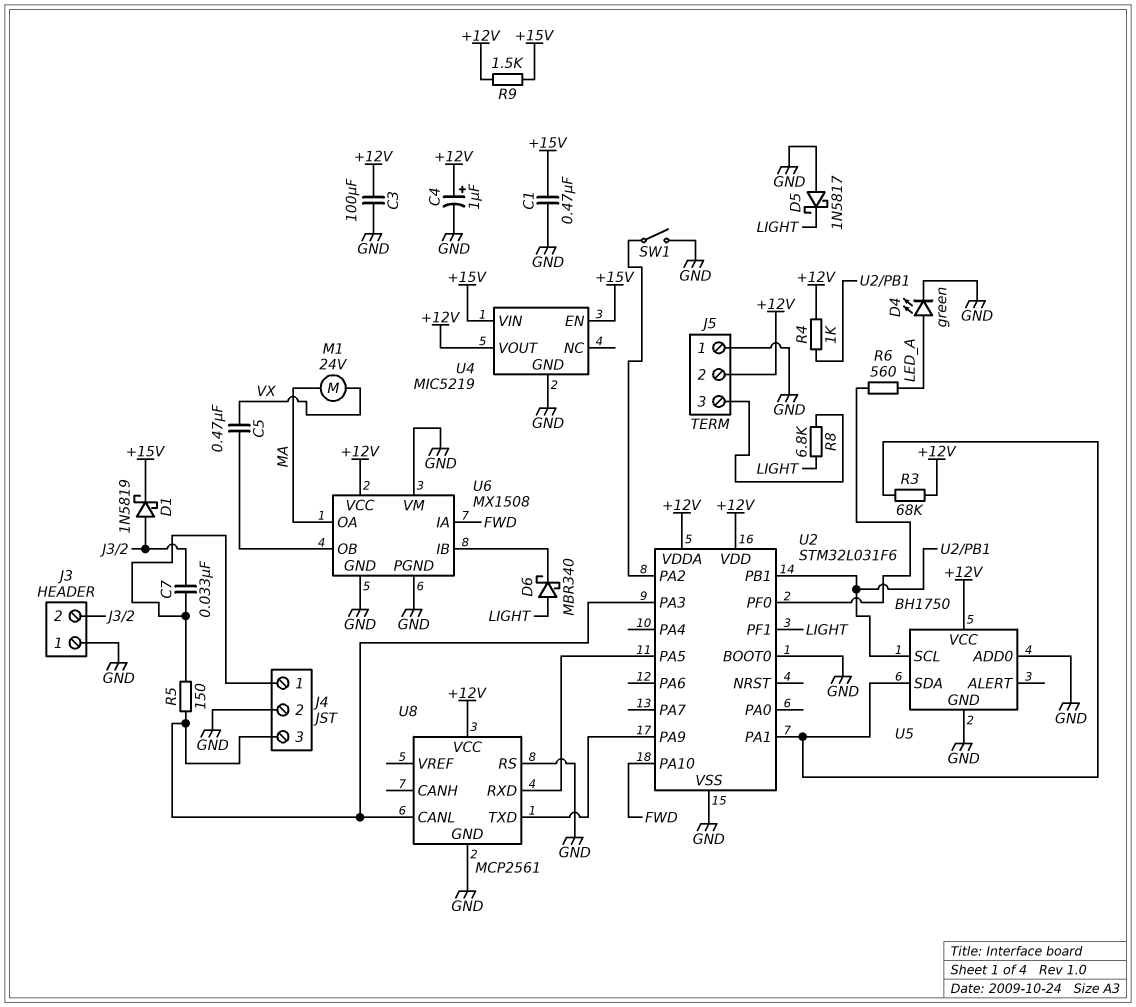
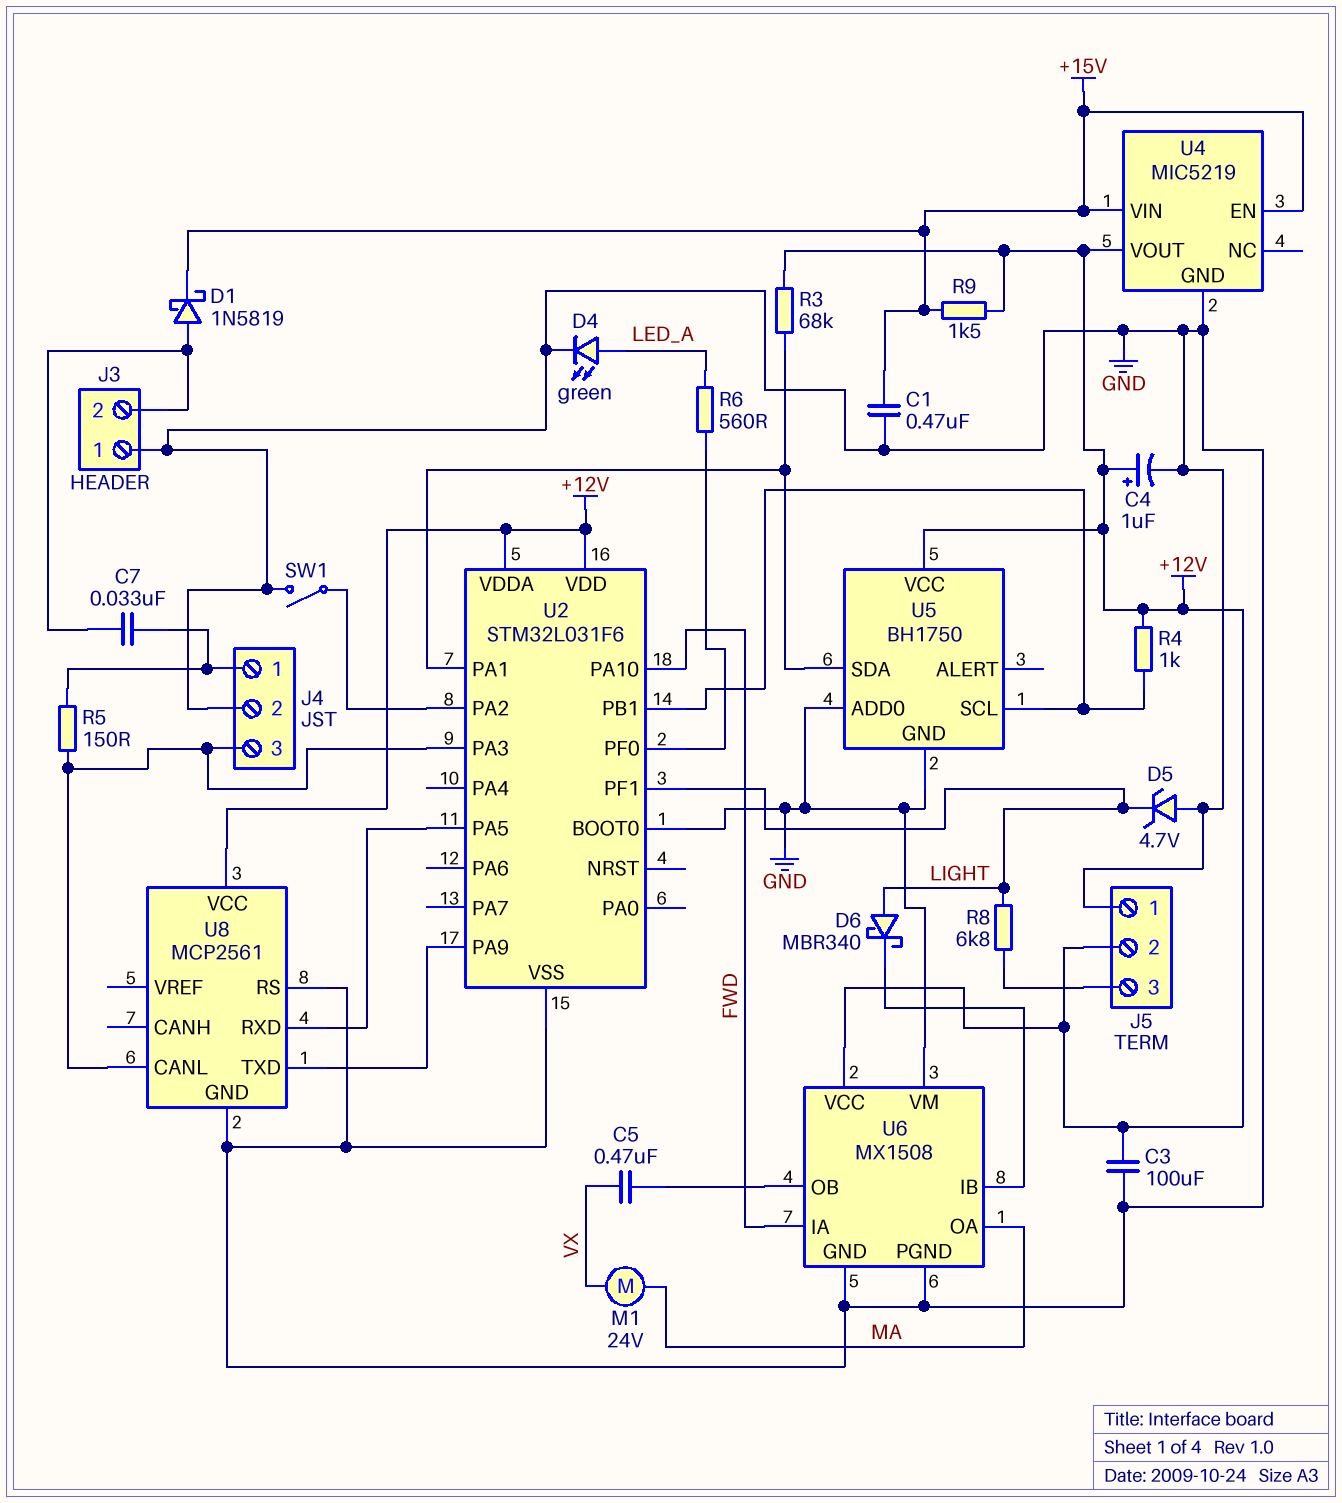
D5: schottky 1N5817 (A GND, K LIGHT) -> zener 4.7V (A GND, K LIGHT)

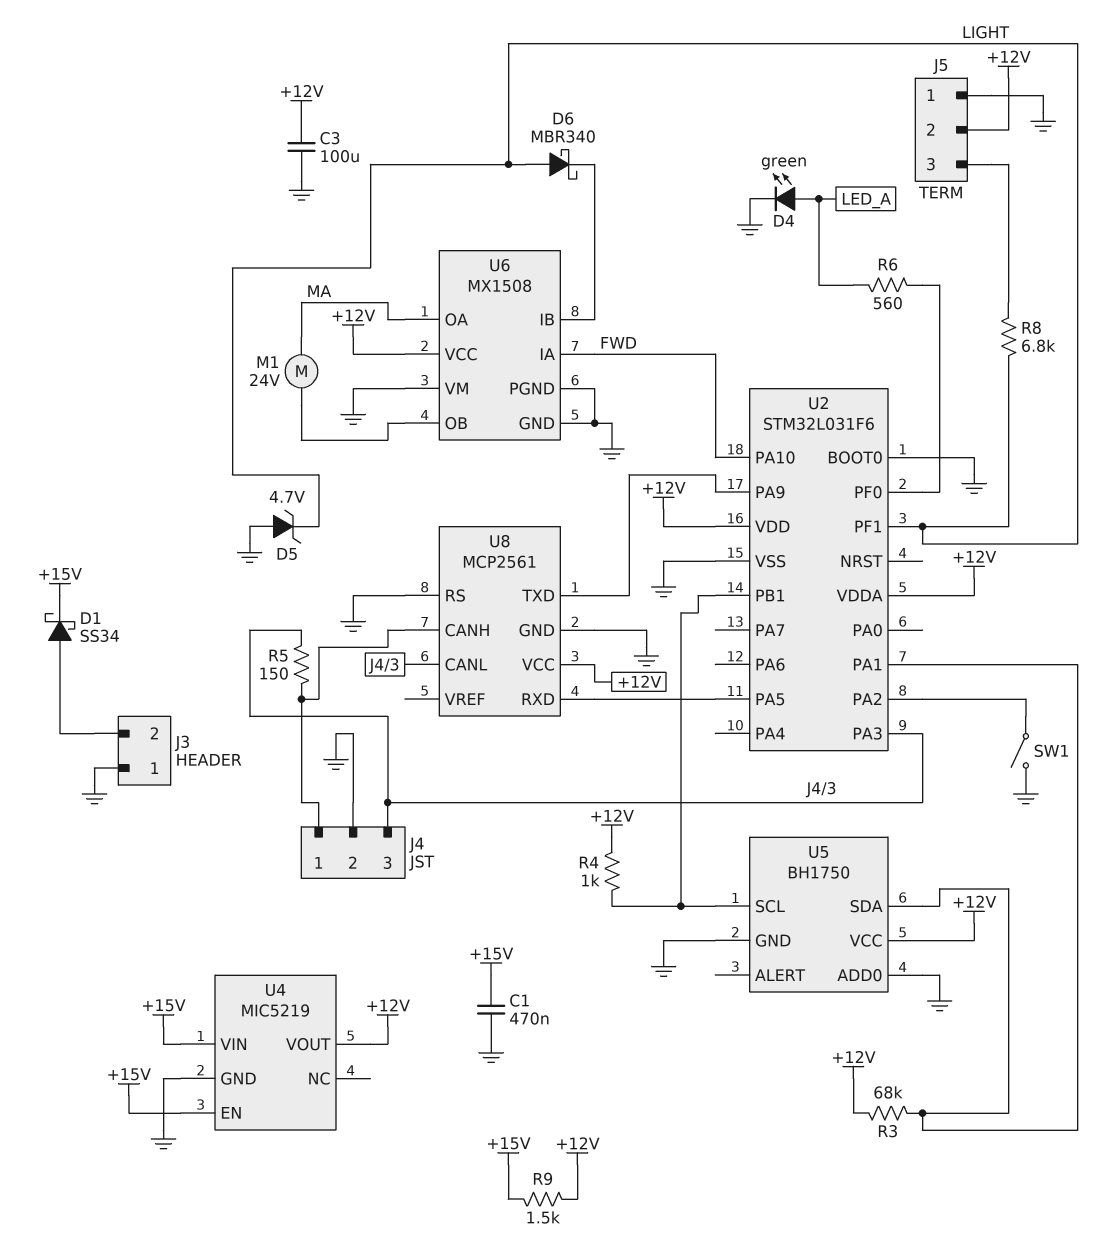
C4: 1uF (plus +12V, minus GND) -> none
C5: 470nF (U6/OB, VX) -> none
C7: 33nF (J3/2, J4/1) -> none
D1: schottky 1N5819 (A J3/2, K +15V) -> schottky SS34 (A J3/2, K +15V)
M1: motor 24V (MA, VX) -> motor 24V (MA, U6/OB)
U8 pin CANH: none -> J4/1

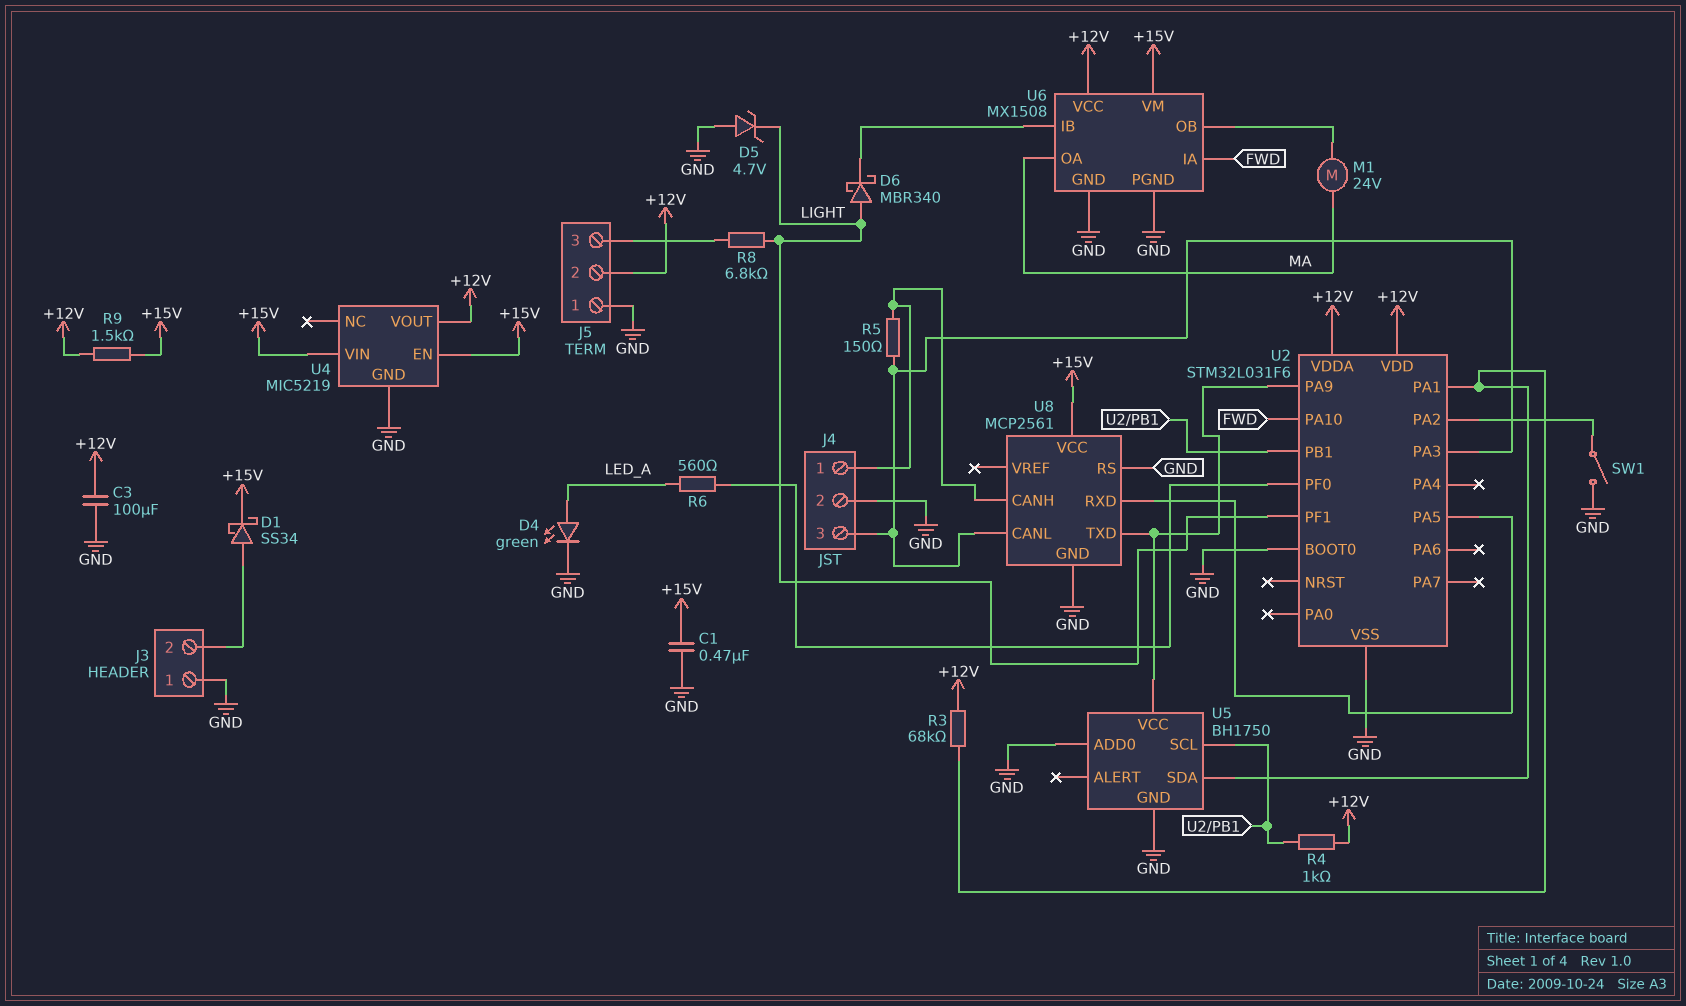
U5 pin VCC: +12V -> U2/PA9
U6 pin VM: GND -> +15V
U8 pin VCC: +12V -> +15V

